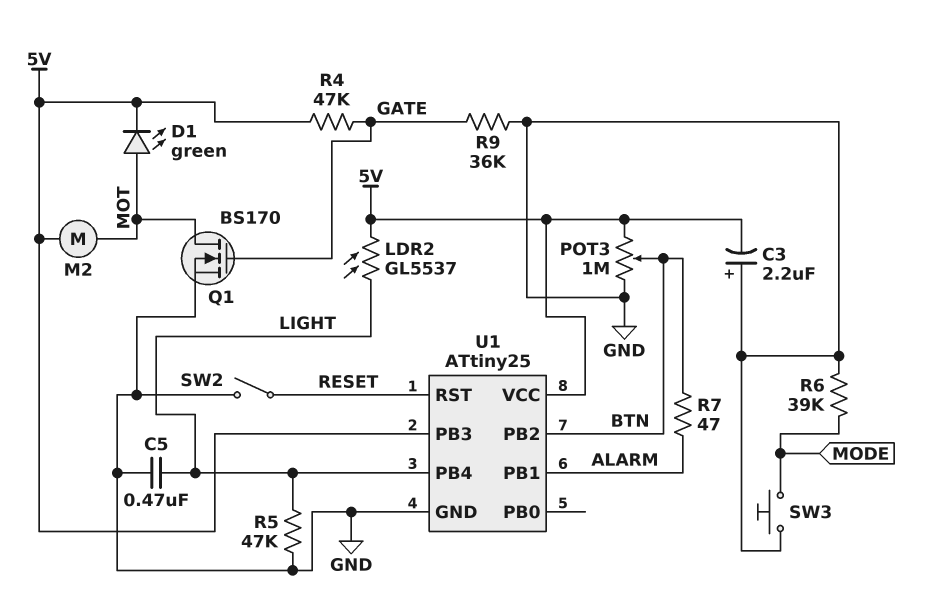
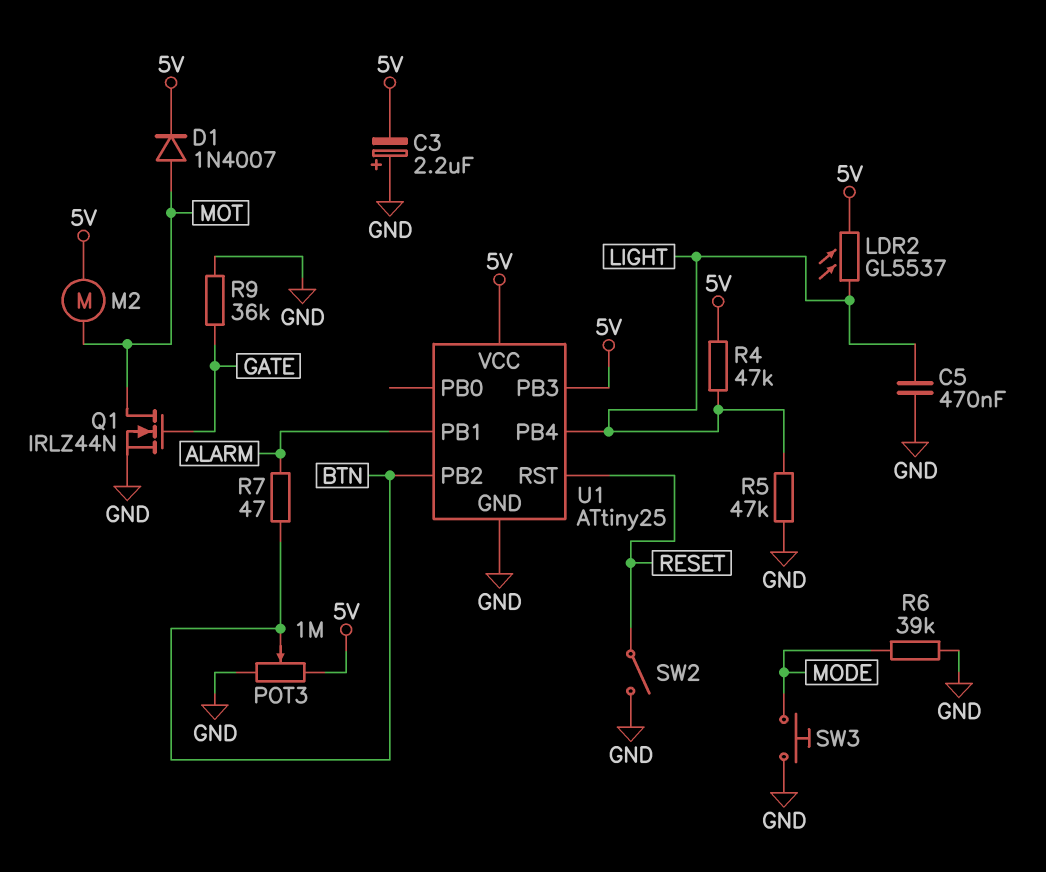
D1: LED green (A MOT, K 5V) -> diode 1N4007 (A MOT, K 5V)
Q1: NMOS BS170 (G GATE, D MOT, S GND) -> NMOS IRLZ44N (G GATE, D MOT, S GND)
R4: 47k (5V, GATE) -> 47k (5V, LIGHT)

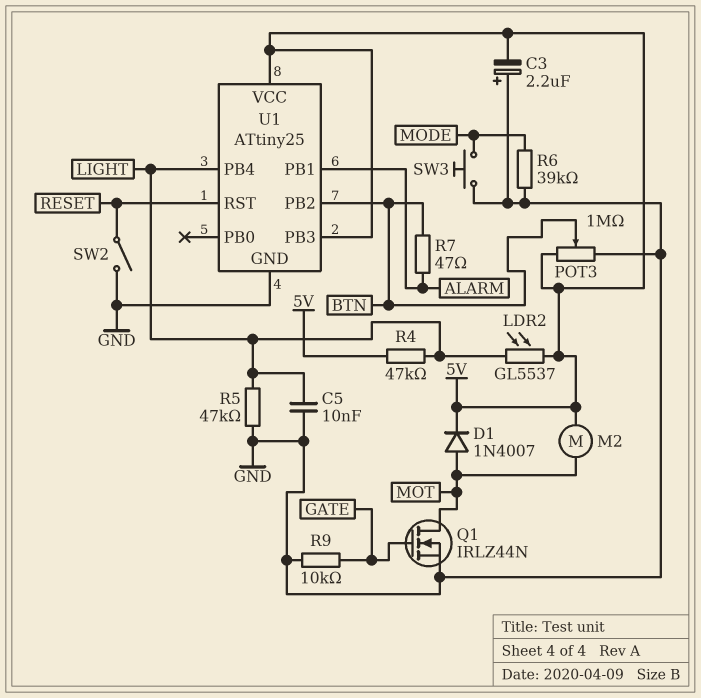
C5: 470nF (GND, LIGHT) -> 10nF (GND, LIGHT)
R9: 36k (GATE, GND) -> 10k (GATE, GND)

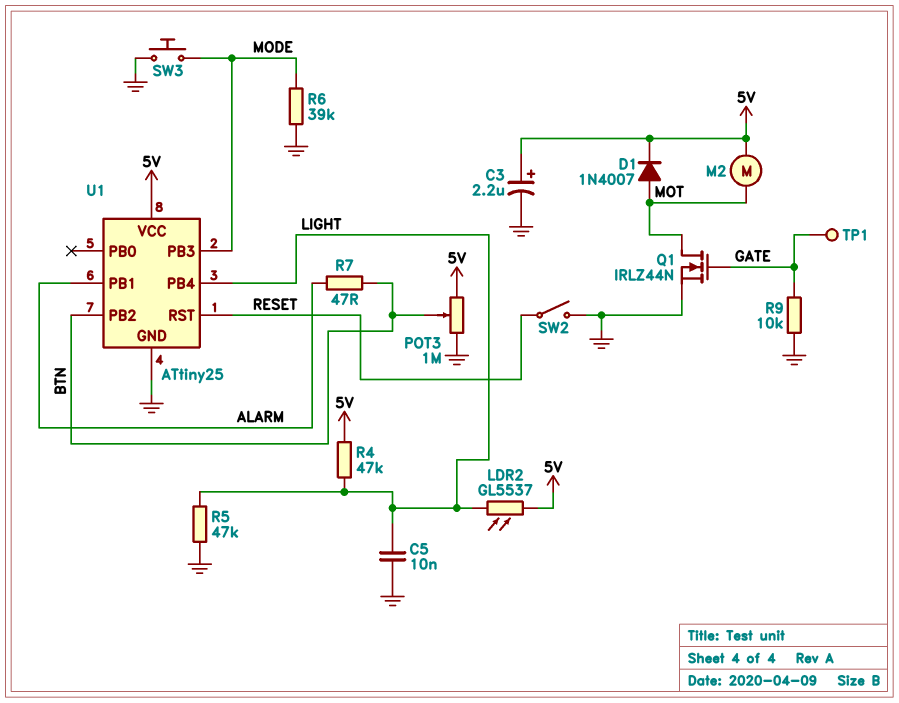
C3: 2.2uF (plus GND, minus 5V) -> 2.2uF (plus 5V, minus GND)
TP1: none -> test point (GATE)
U1 pin PB3: 5V -> MODE

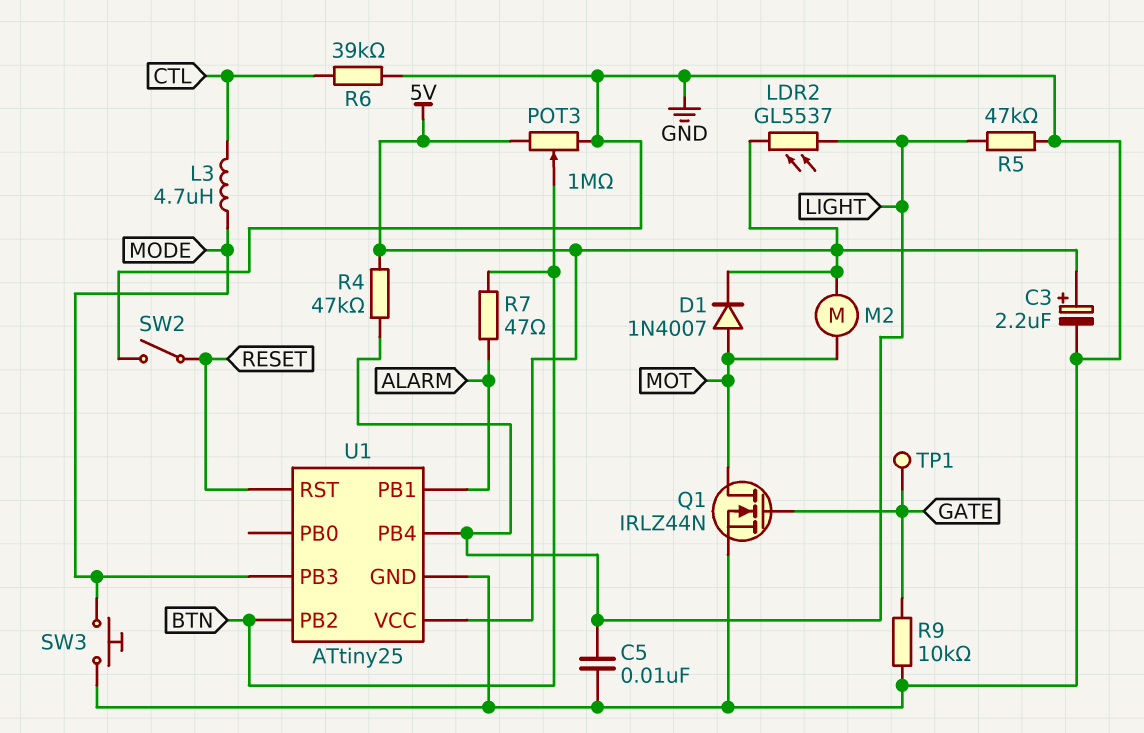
L3: none -> 4.7uH (CTL, MODE)
R6: 39k (GND, MODE) -> 39k (CTL, GND)

